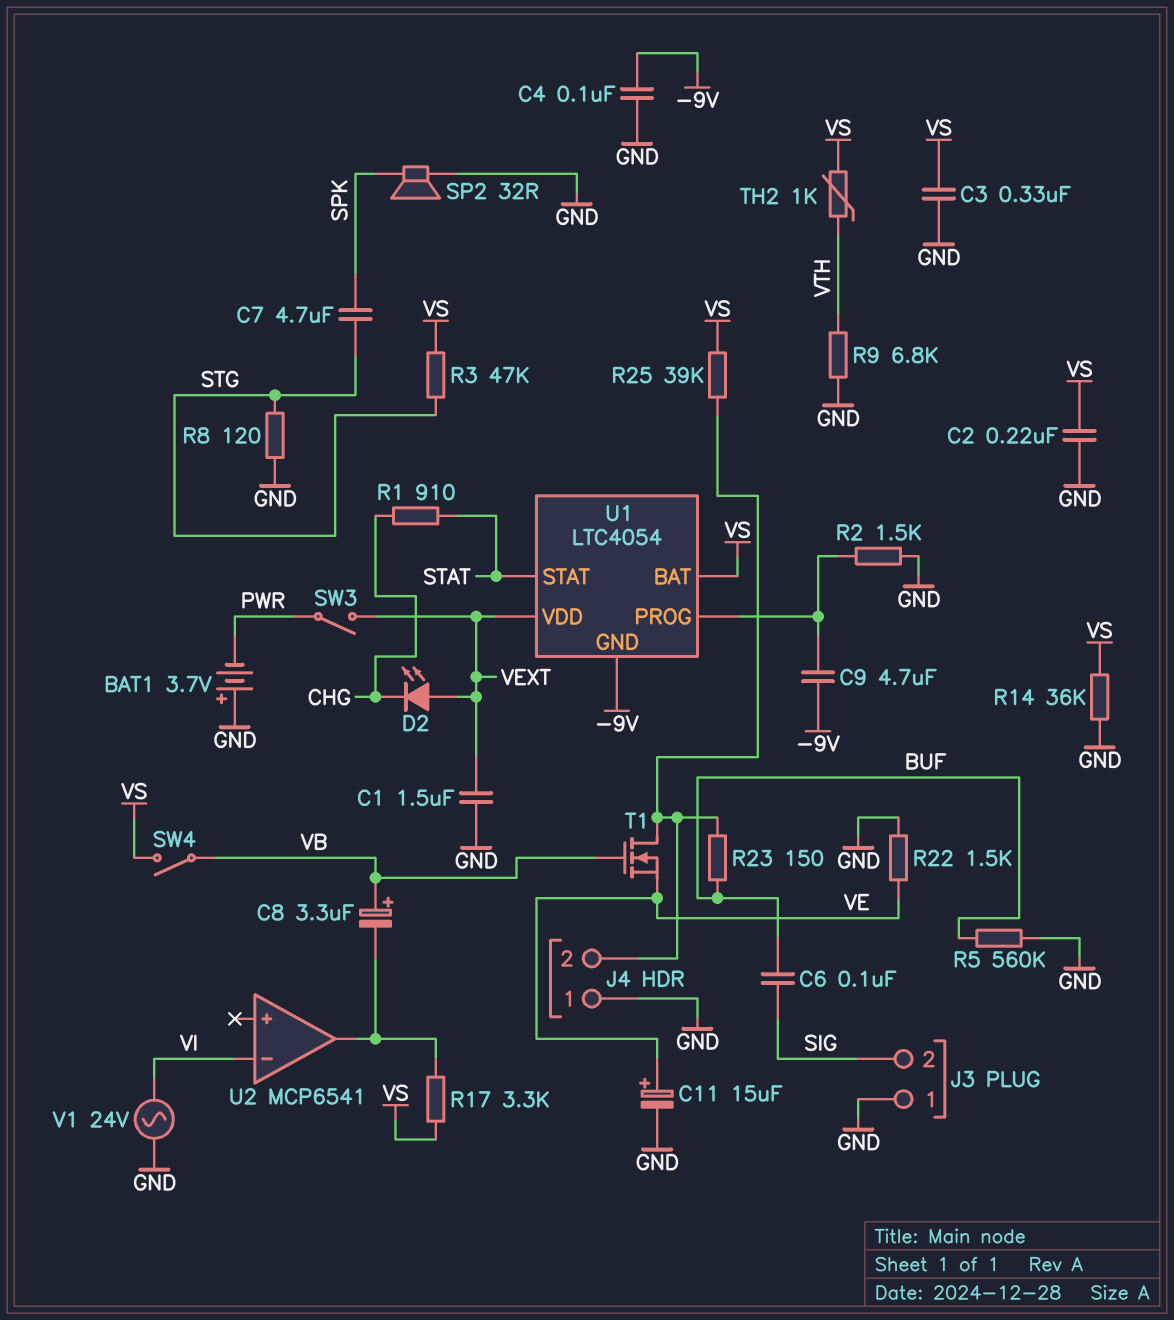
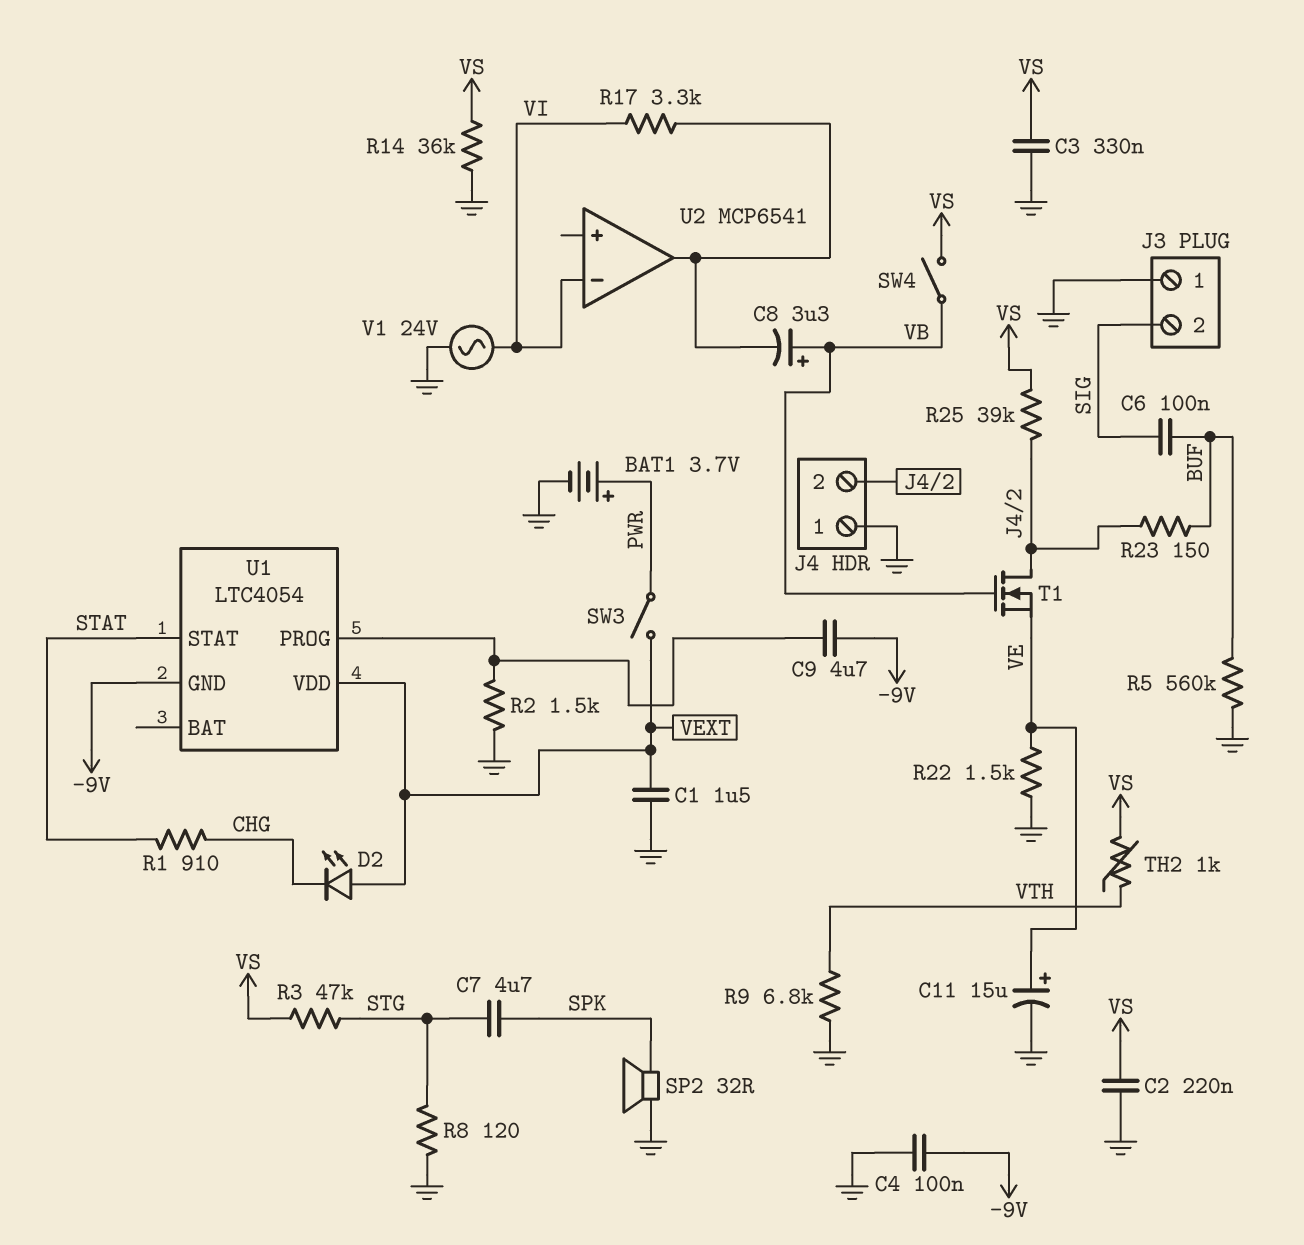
BAT1: 3.7V (plus GND, minus PWR) -> 3.7V (plus PWR, minus GND)
R17: 3.3k (U2/out, VS) -> 3.3k (U2/out, VI)
U1 pin BAT: VS -> none

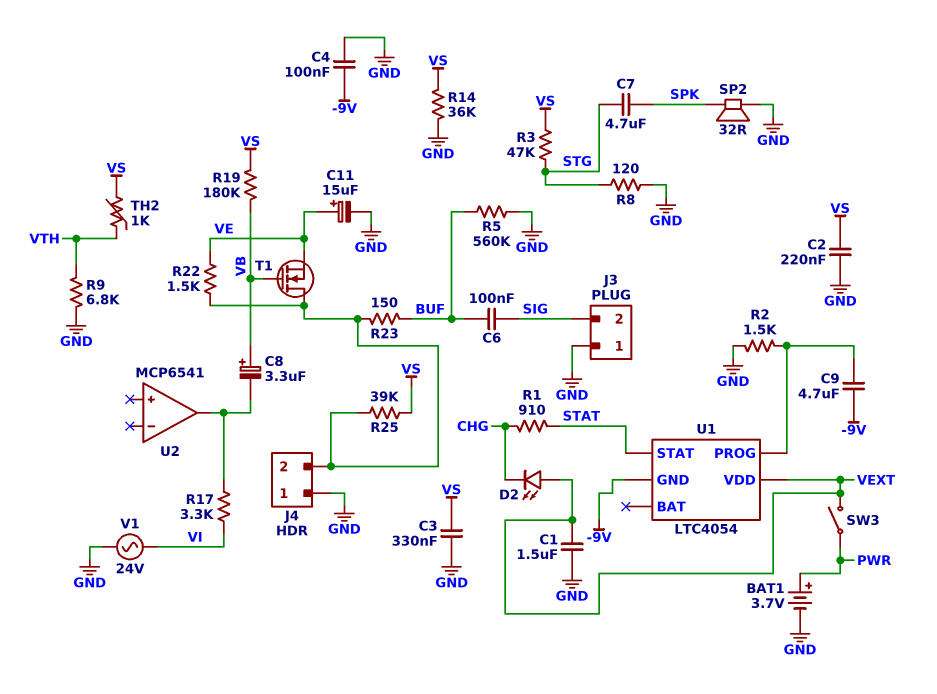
R19: none -> 180k (VB, VS)
R22: 1.5k (GND, VE) -> 1.5k (J4/2, VE)
SW4: switch (VB, VS) -> none
U2 pin in-: VI -> none

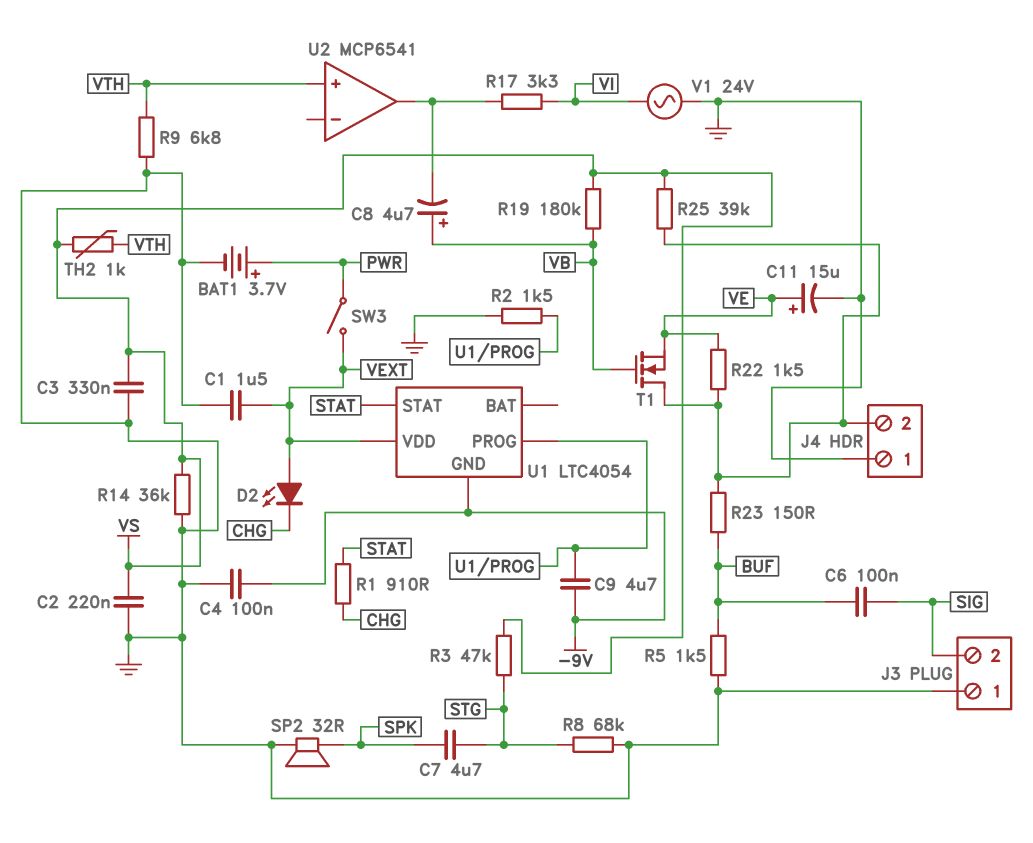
C8: 3.3uF (plus VB, minus U2/out) -> 4.7uF (plus VB, minus U2/out)
R5: 560k (BUF, GND) -> 1.5k (BUF, GND)
R8: 120 (GND, STG) -> 68k (GND, STG)
U2 pin in+: none -> VTH

